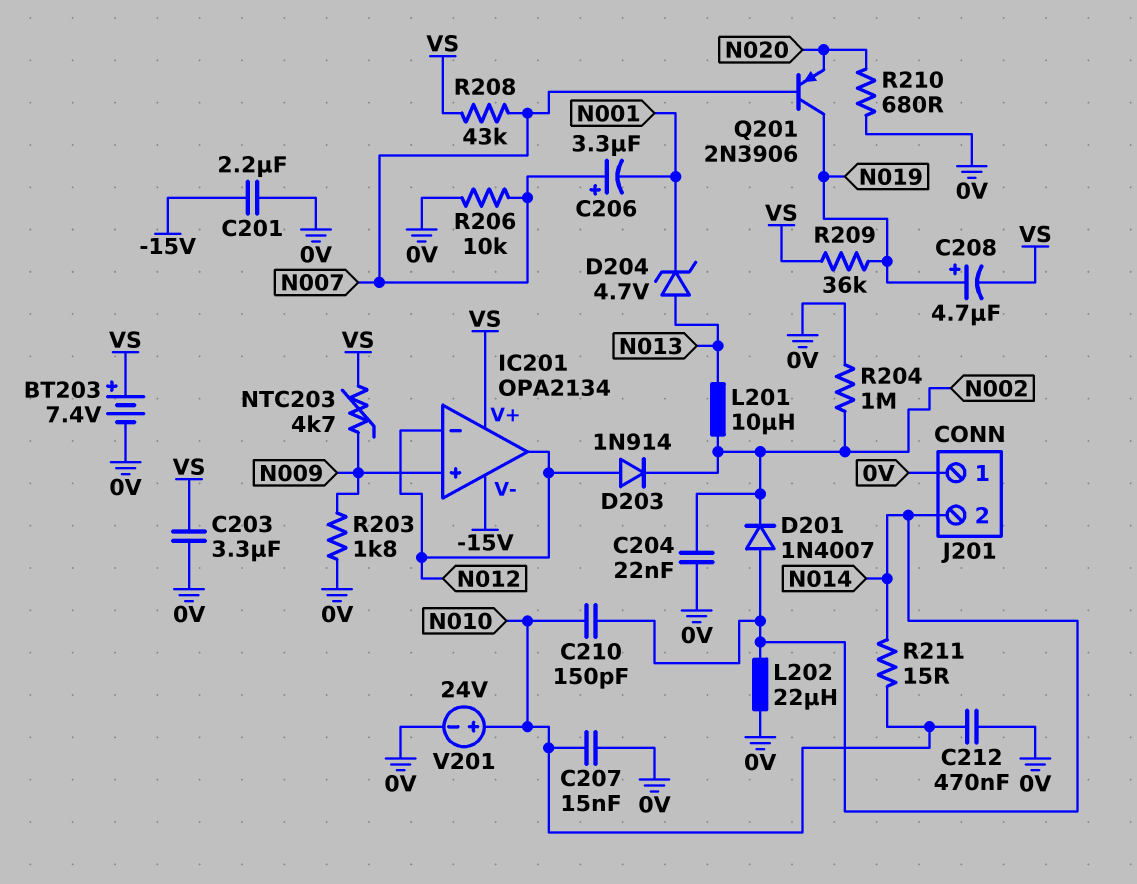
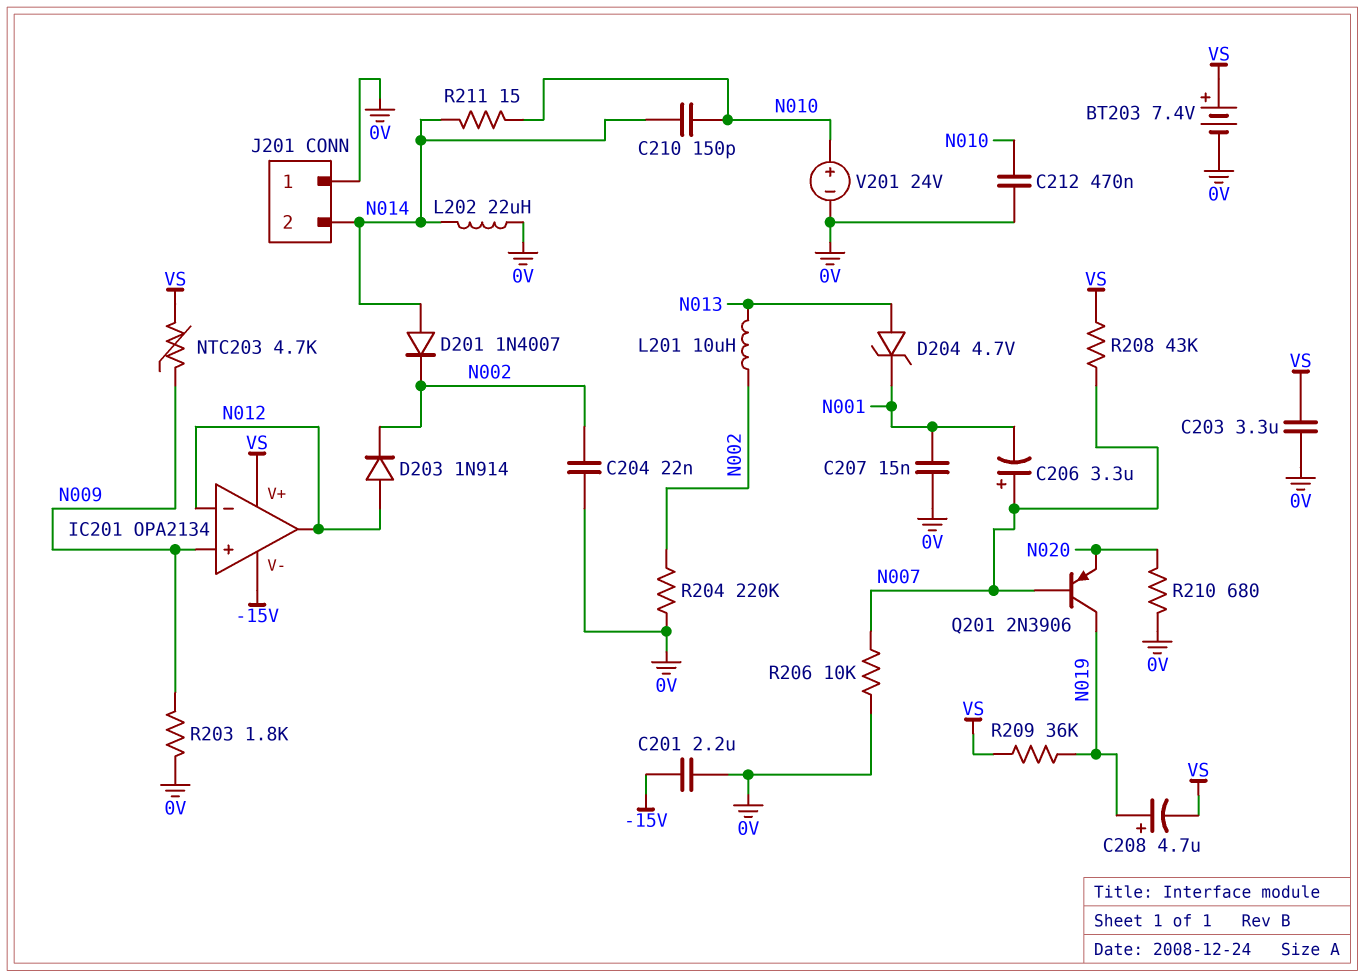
C207: 15nF (0V, N010) -> 15nF (0V, N001)
R204: 1M (0V, N002) -> 220k (0V, N002)

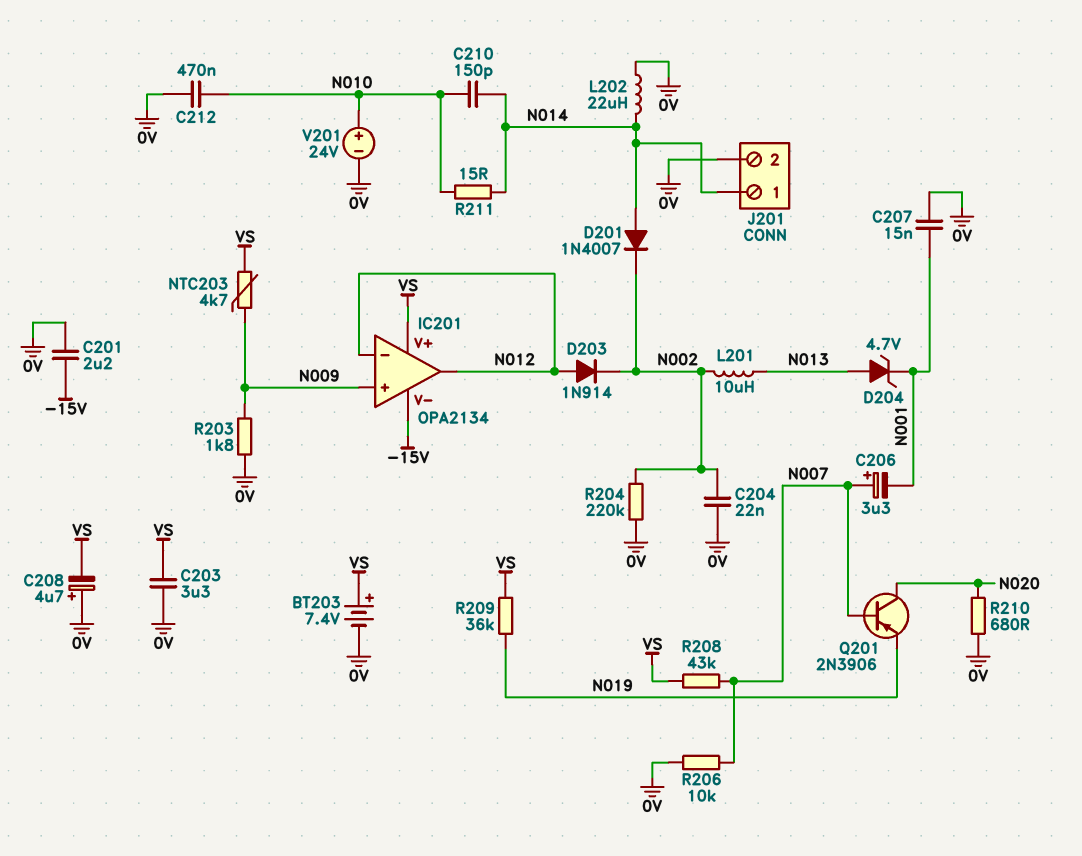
C208: 4.7uF (plus N019, minus VS) -> 4.7uF (plus 0V, minus VS)
J201 pin 1: 0V -> N014
J201 pin 2: N014 -> 0V
Q201: PNP 2N3906 (B N007, C N019, E N020) -> PNP 2N3906 (B N007, C N020, E N019)

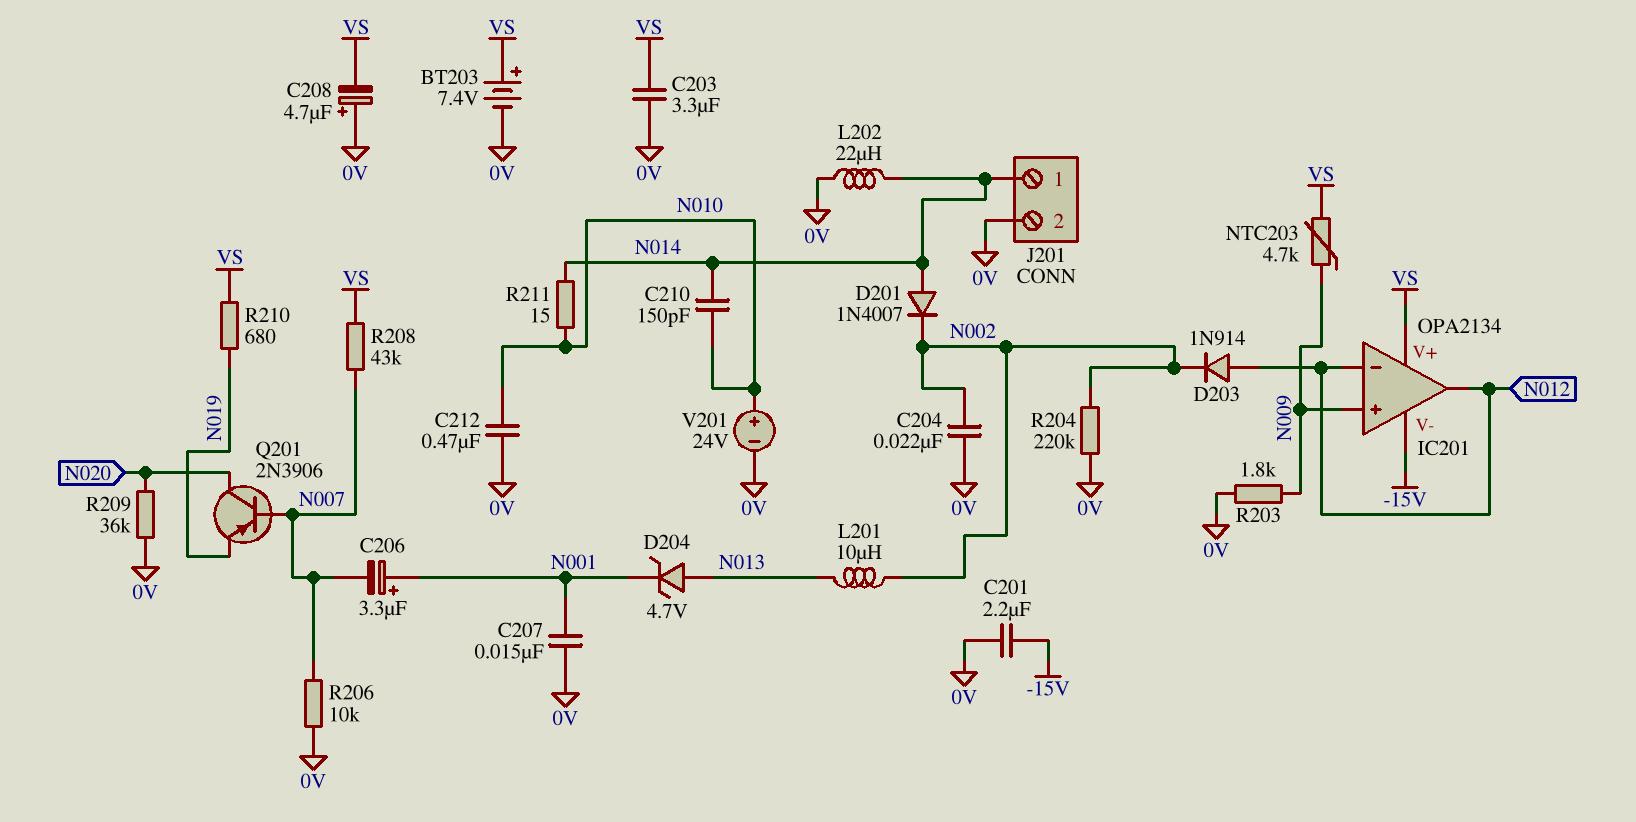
C206: 3.3uF (plus N007, minus N001) -> 3.3uF (plus N001, minus N007)
R209: 36k (N019, VS) -> 36k (0V, N020)
R210: 680 (0V, N020) -> 680 (N019, VS)

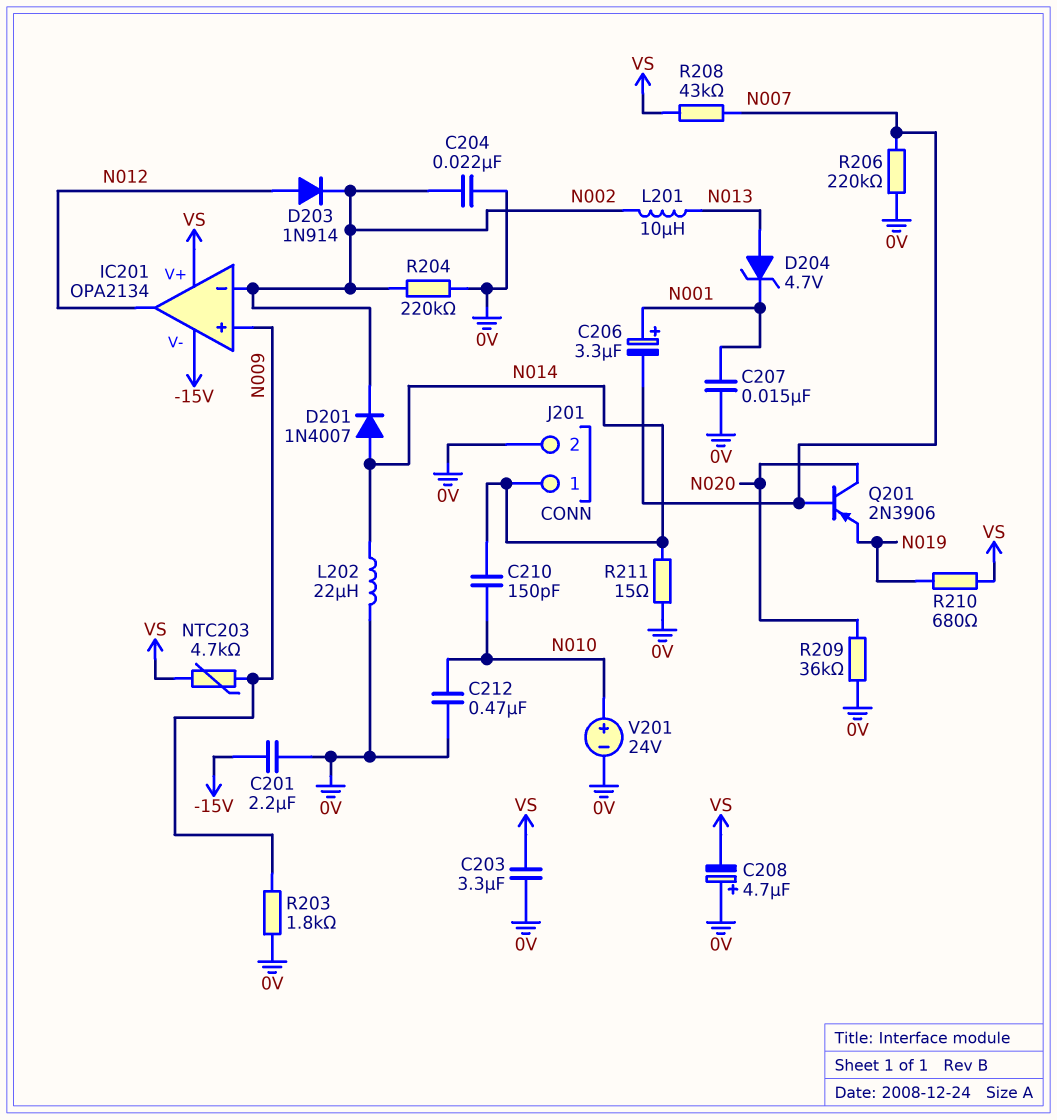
BT203: 7.4V (plus VS, minus 0V) -> none
IC201 pin in-: N012 -> N002
R206: 10k (0V, N007) -> 220k (0V, N007)
R211: 15 (N010, N014) -> 15 (0V, N014)

